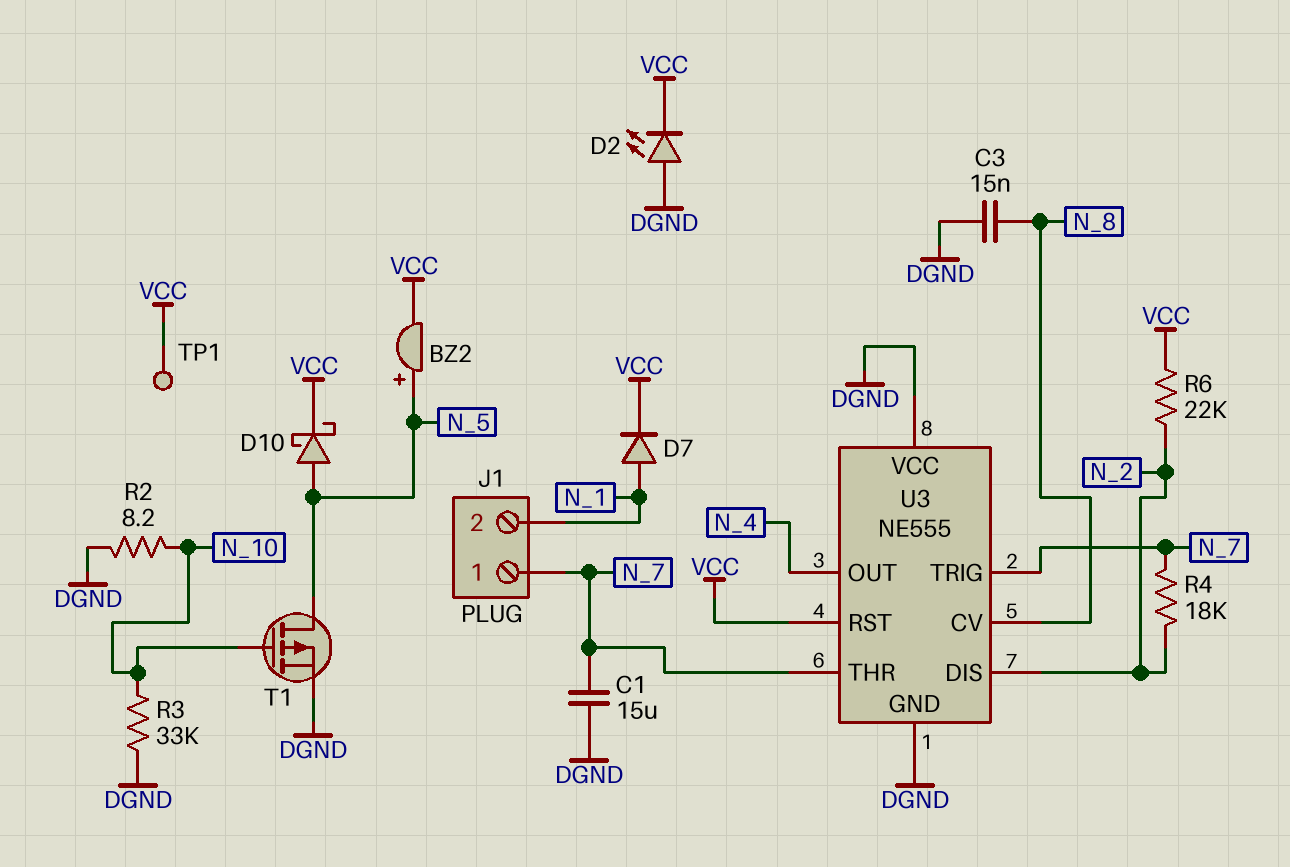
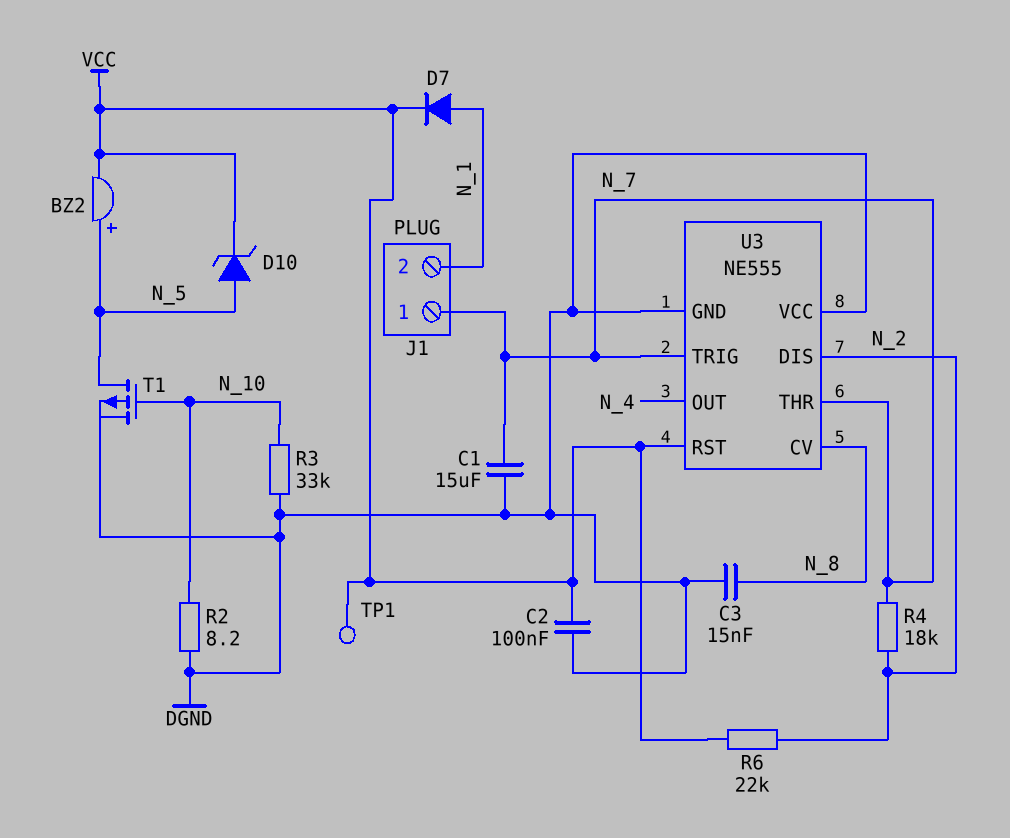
C2: none -> 100nF (DGND, VCC)
D2: LED (A DGND, K VCC) -> none
D10: schottky (A N_5, K VCC) -> zener (A N_5, K VCC)

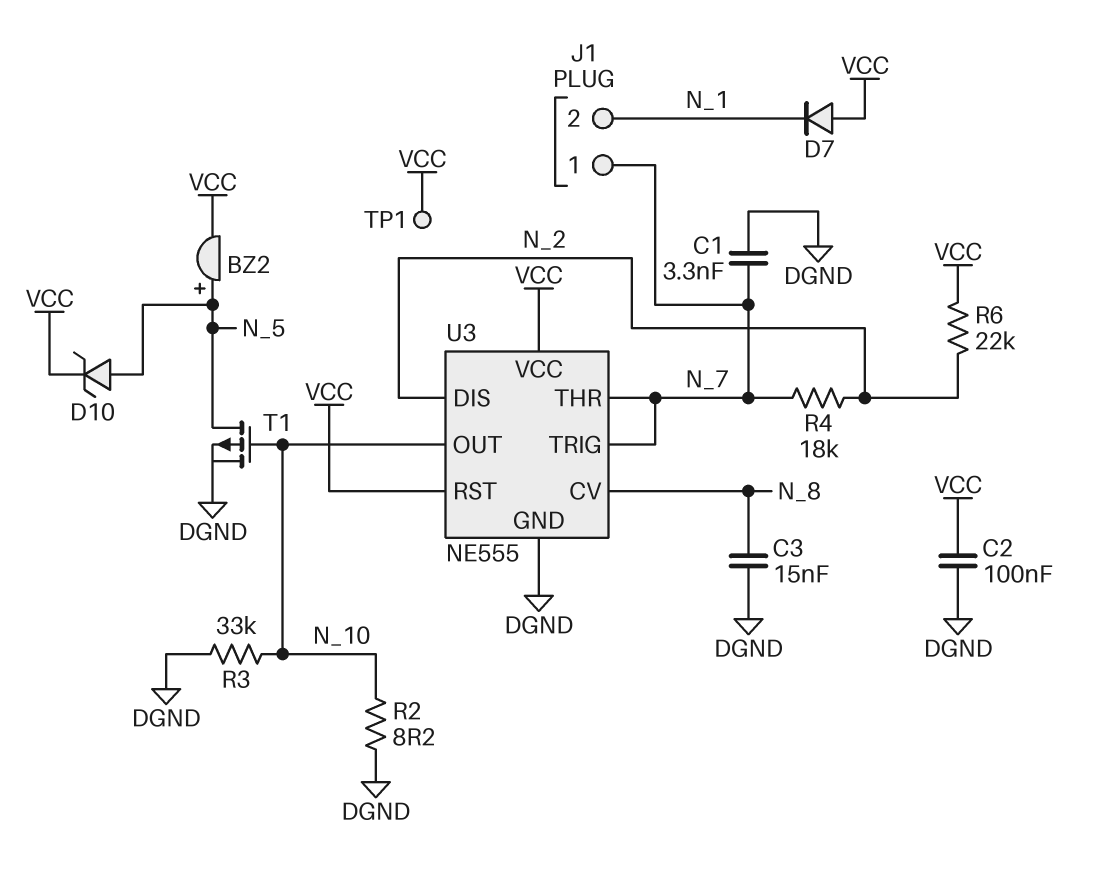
C1: 15uF (DGND, N_7) -> 3.3nF (DGND, N_7)
D7: diode (A N_1, K VCC) -> diode (A VCC, K N_1)
U3 pin OUT: N_4 -> N_10
U3 pin VCC: DGND -> VCC

